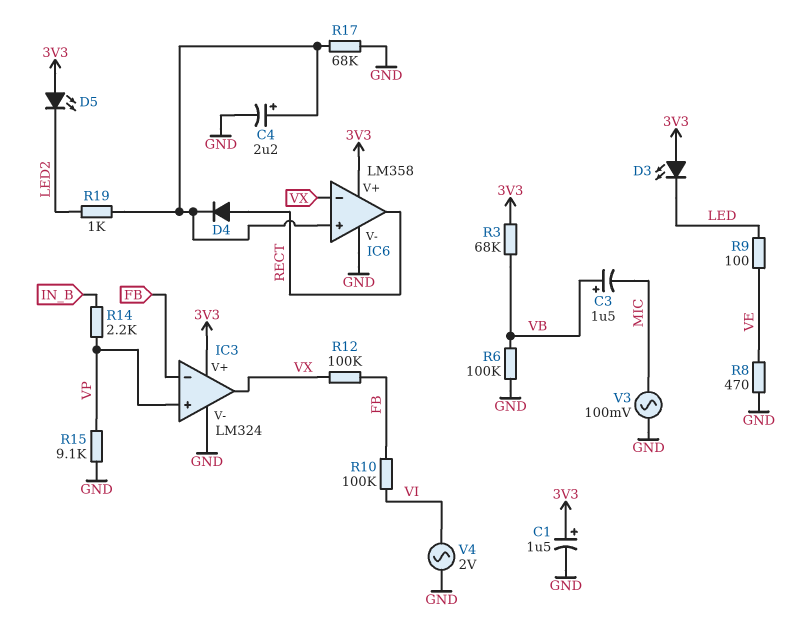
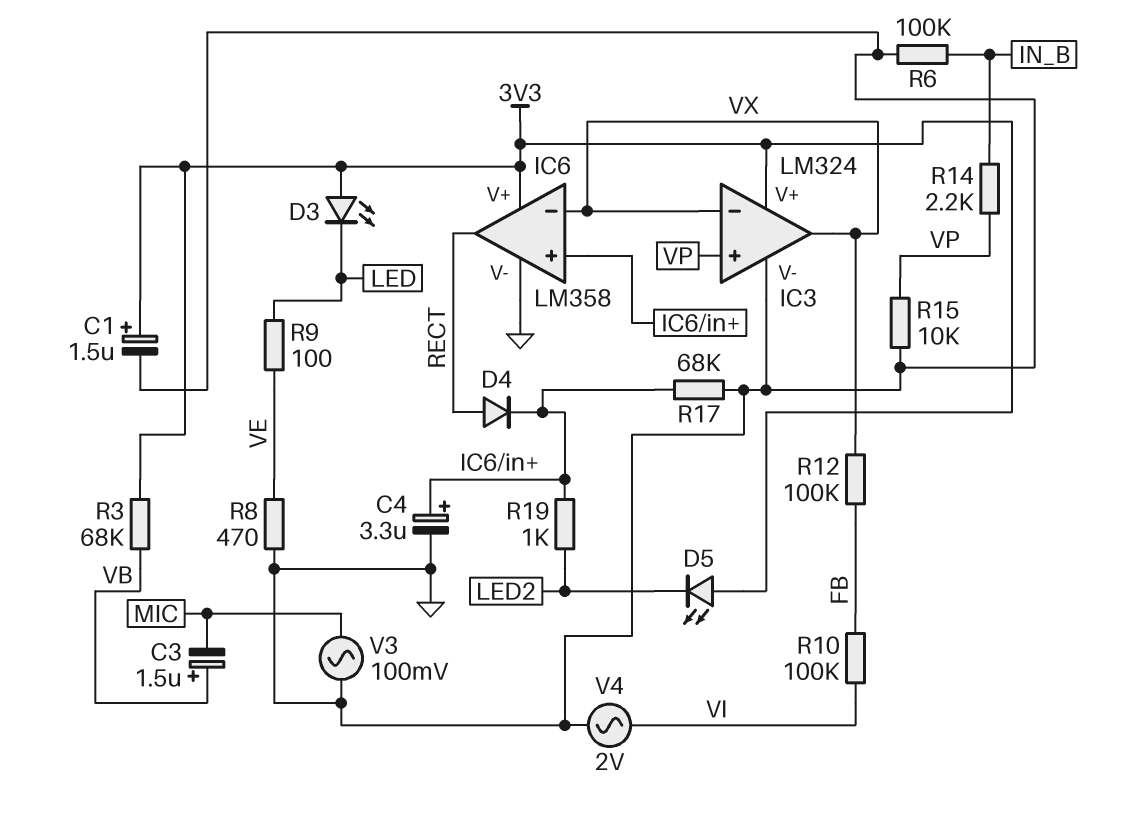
C4: 2.2uF (plus IC6/in+, minus GND) -> 3.3uF (plus IC6/in+, minus GND)
IC3 pin in-: FB -> VX
R6: 100k (GND, VB) -> 100k (GND, IN_B)
R15: 9.1k (GND, VP) -> 10k (GND, VP)

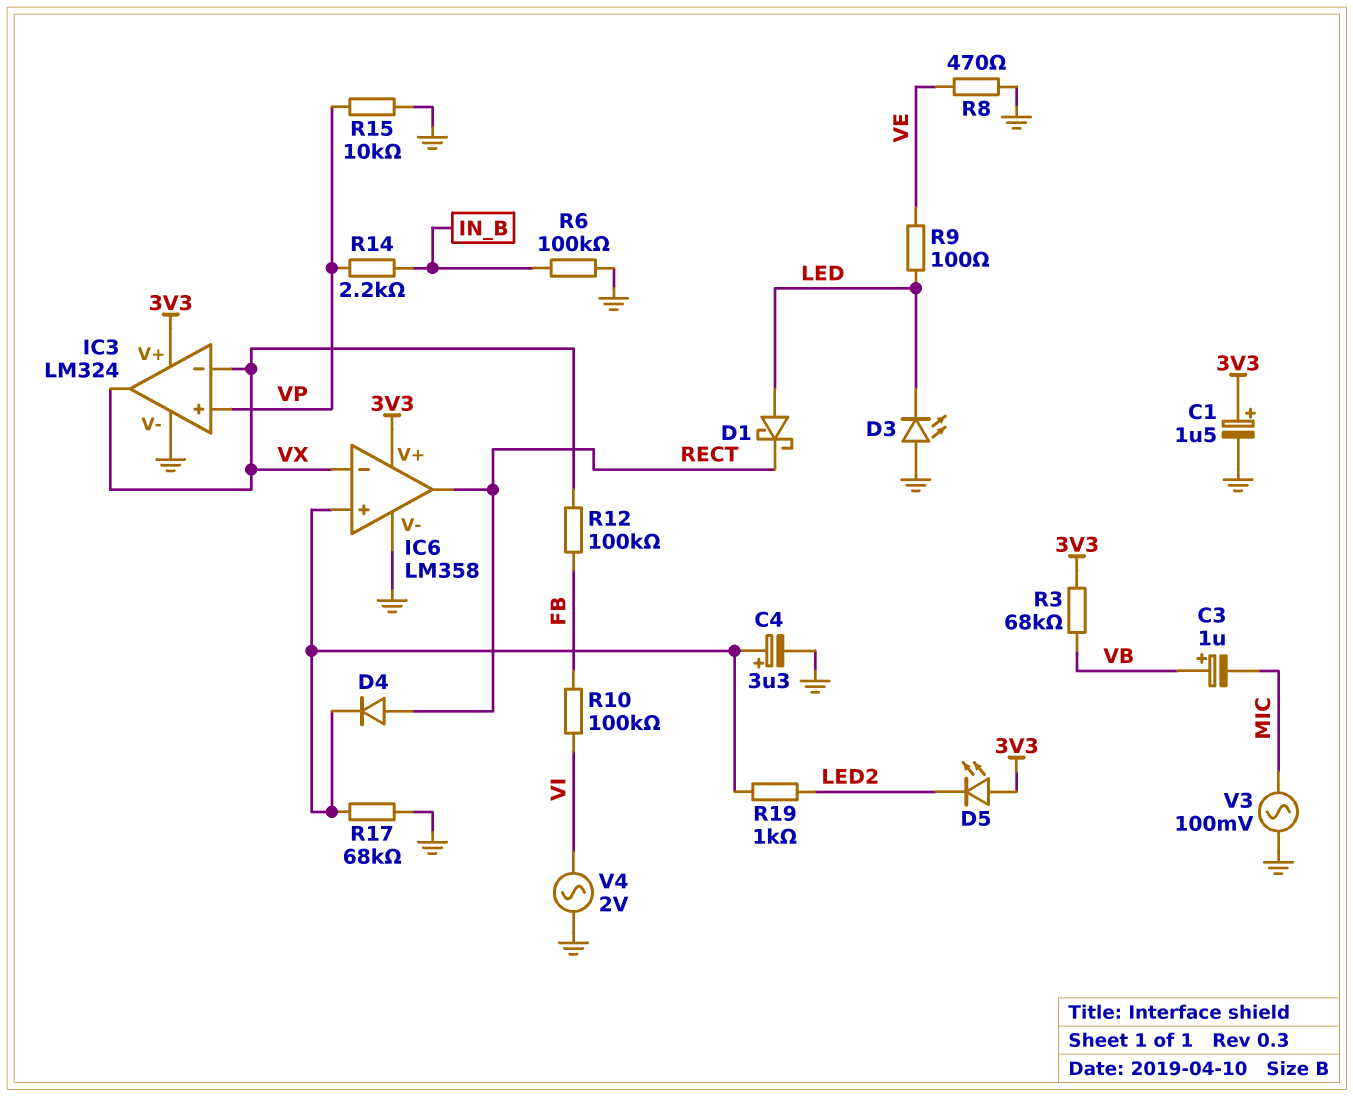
C3: 1.5uF (plus VB, minus MIC) -> 1uF (plus VB, minus MIC)
D1: none -> schottky (A LED, K RECT)
D3: LED (A 3V3, K LED) -> LED (A GND, K LED)

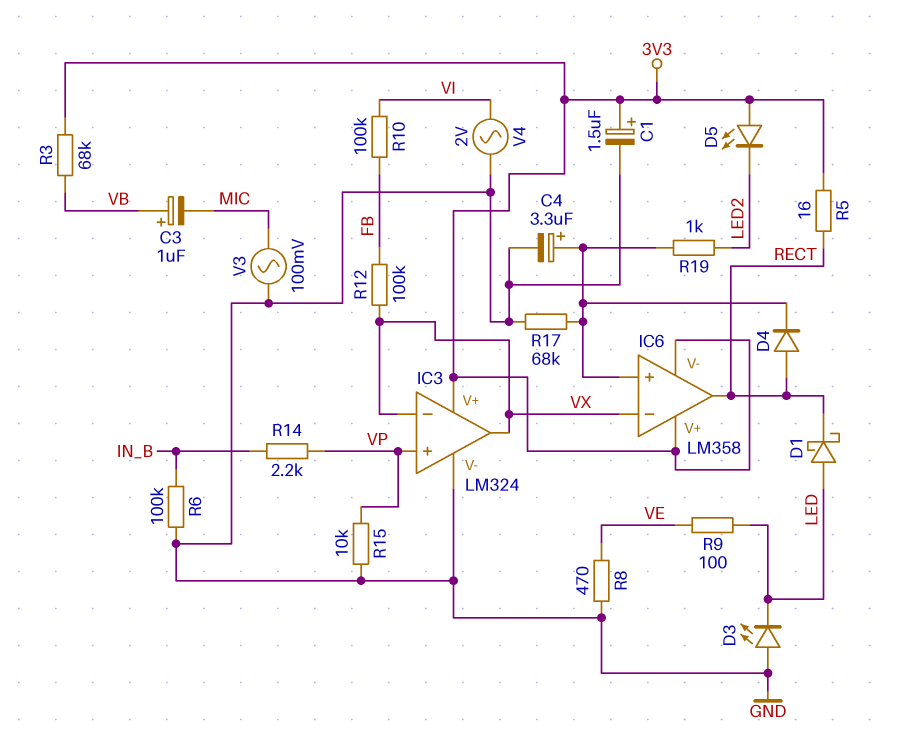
IC6 pin V-: GND -> 3V3
R5: none -> 16 (3V3, RECT)

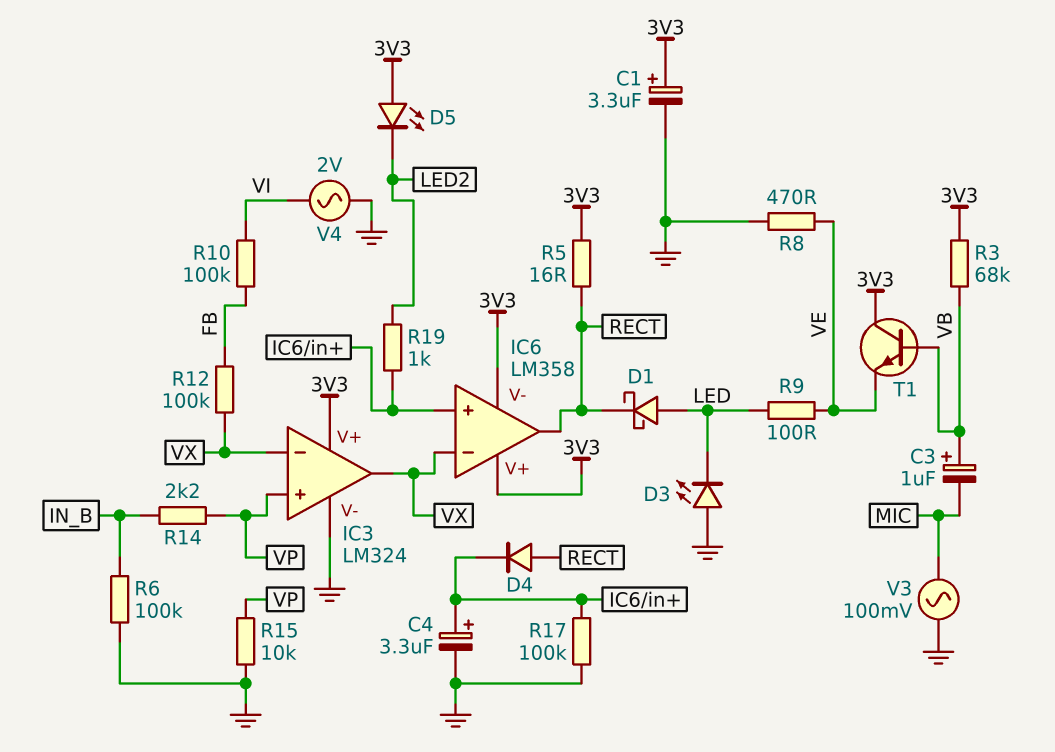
C1: 1.5uF (plus 3V3, minus GND) -> 3.3uF (plus 3V3, minus GND)
R17: 68k (GND, IC6/in+) -> 100k (GND, IC6/in+)
T1: none -> NPN (B VB, C 3V3, E VE)

